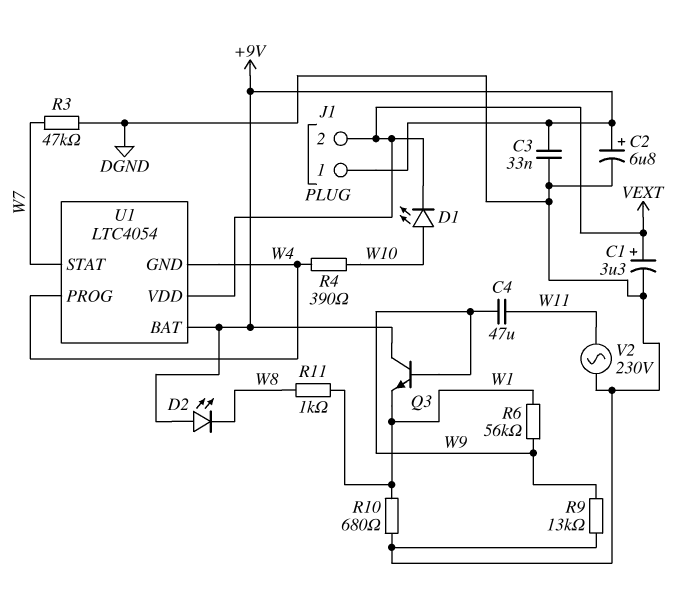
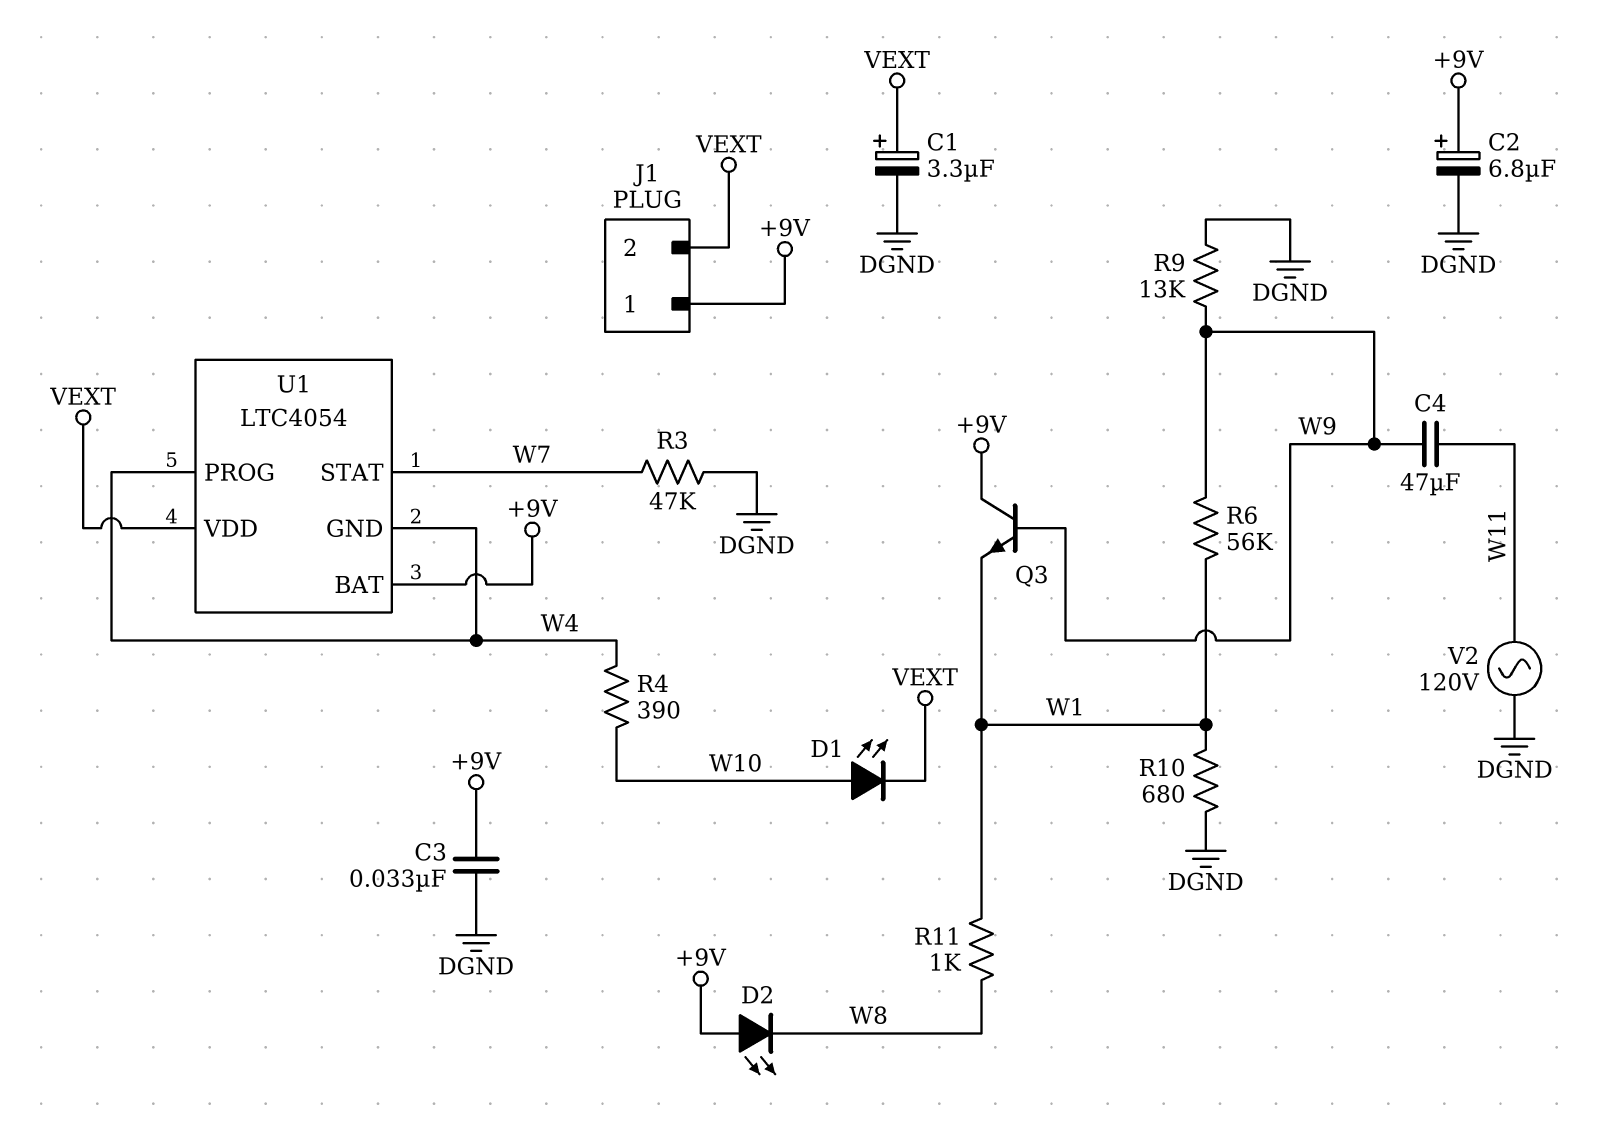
V2: AC 230V (DGND, W11) -> AC 120V (DGND, W11)

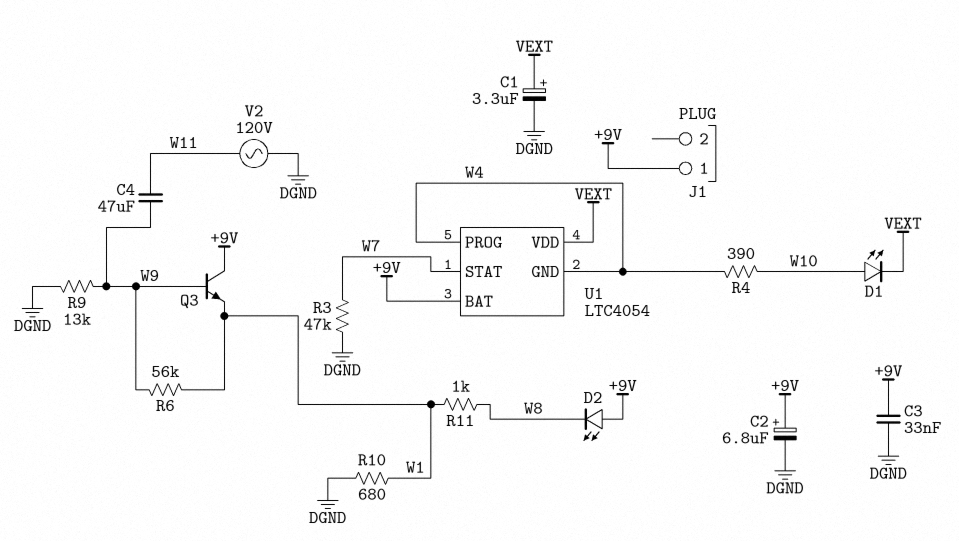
J1 pin 2: VEXT -> none

